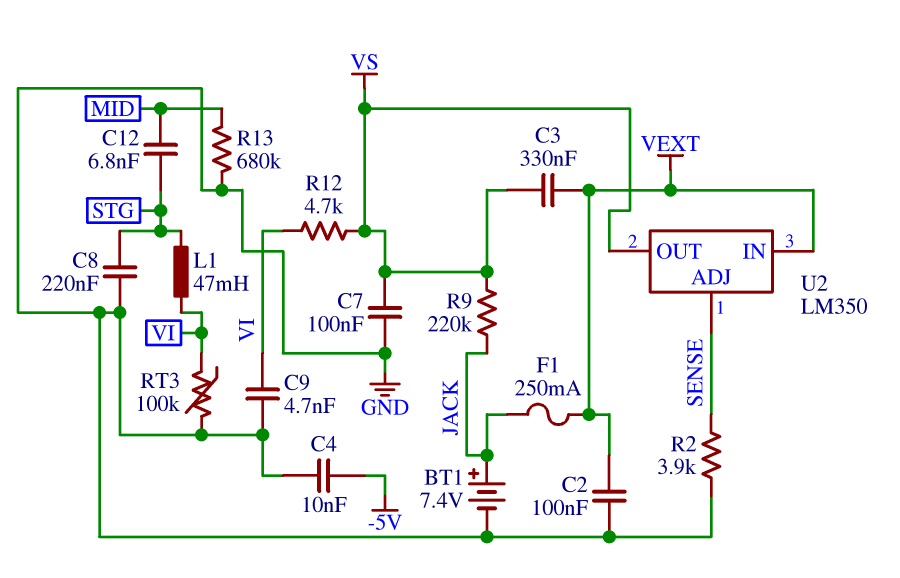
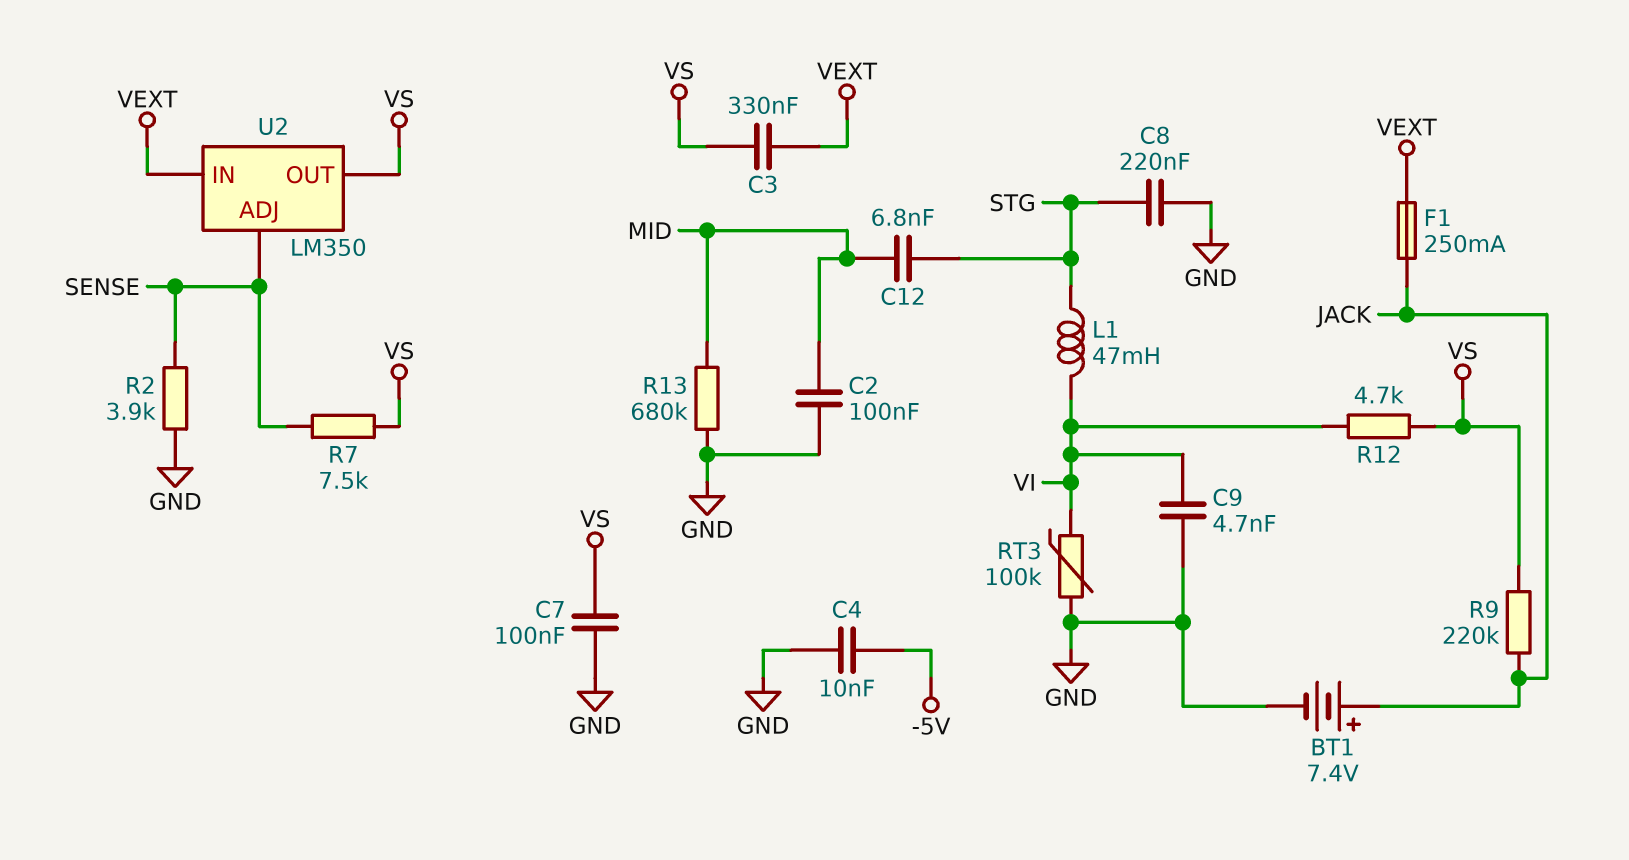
C2: 100nF (GND, VEXT) -> 100nF (GND, MID)
R7: none -> 7.5k (SENSE, VS)

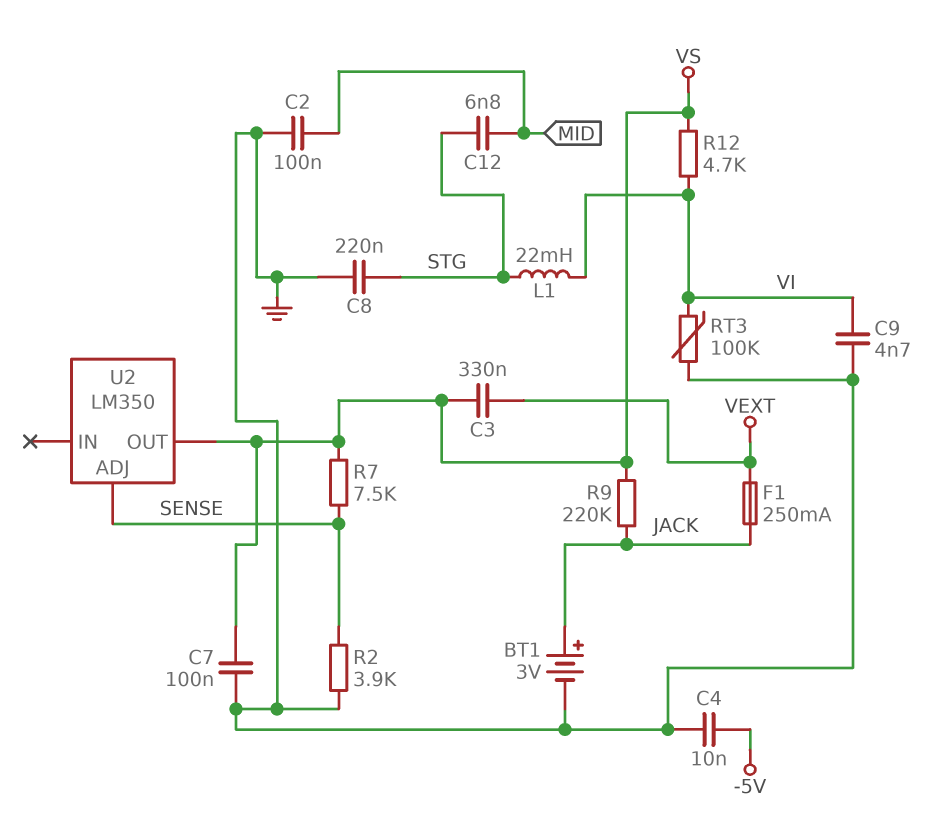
BT1: 7.4V (plus JACK, minus GND) -> 3V (plus JACK, minus GND)
L1: 47mH (STG, VI) -> 22mH (STG, VI)
R13: 680k (GND, MID) -> none
U2 pin IN: VEXT -> none

